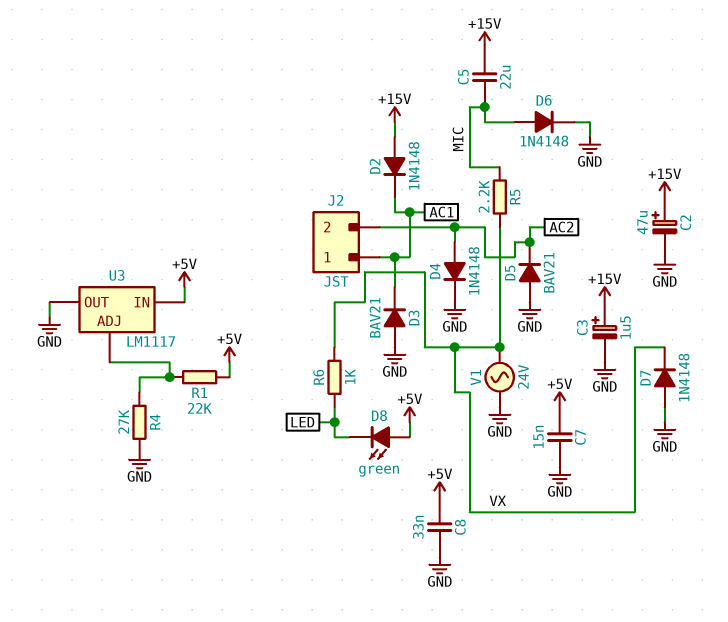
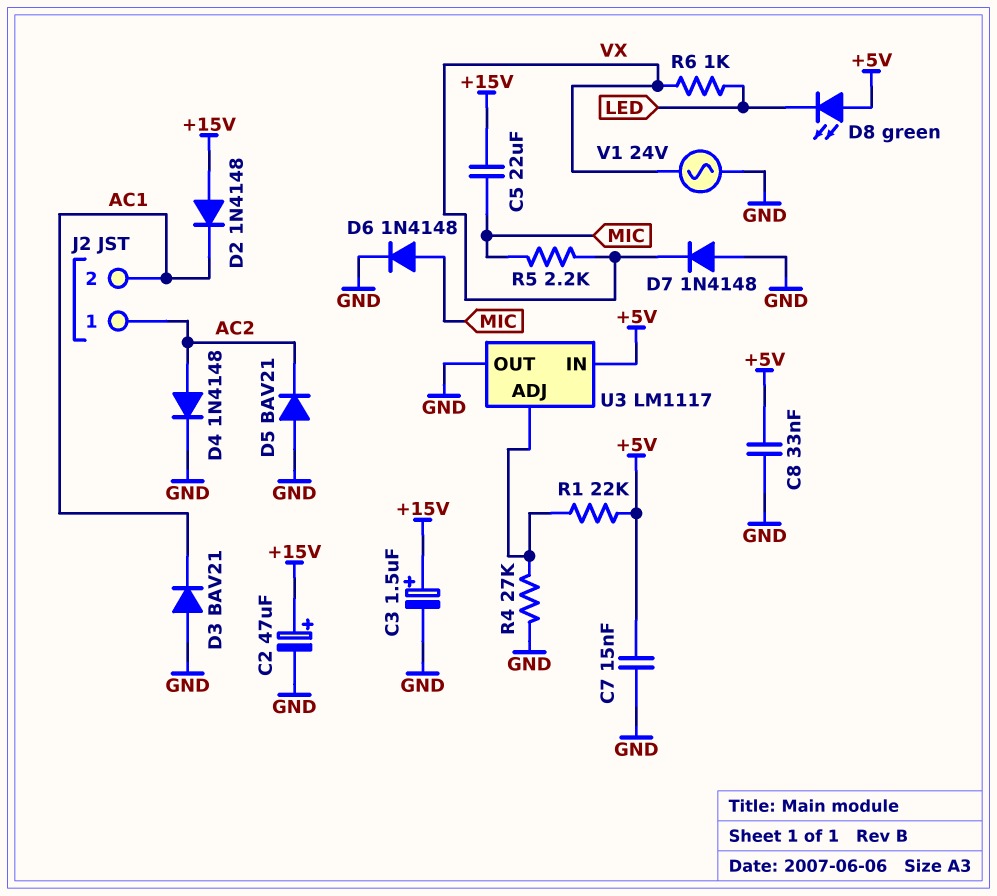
J2 pin 1: AC1 -> AC2
J2 pin 2: AC2 -> AC1

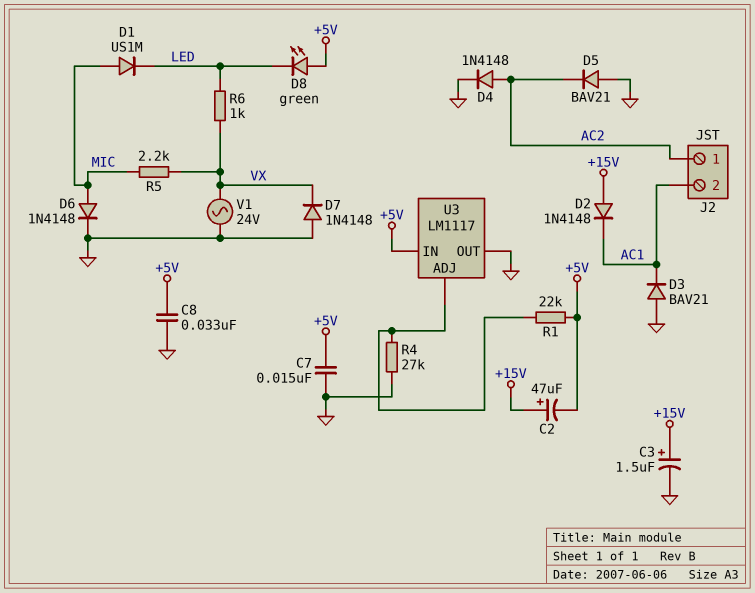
C2: 47uF (plus +15V, minus GND) -> 47uF (plus +15V, minus +5V)
C5: 22uF (+15V, MIC) -> none
D1: none -> diode US1M (A MIC, K LED)

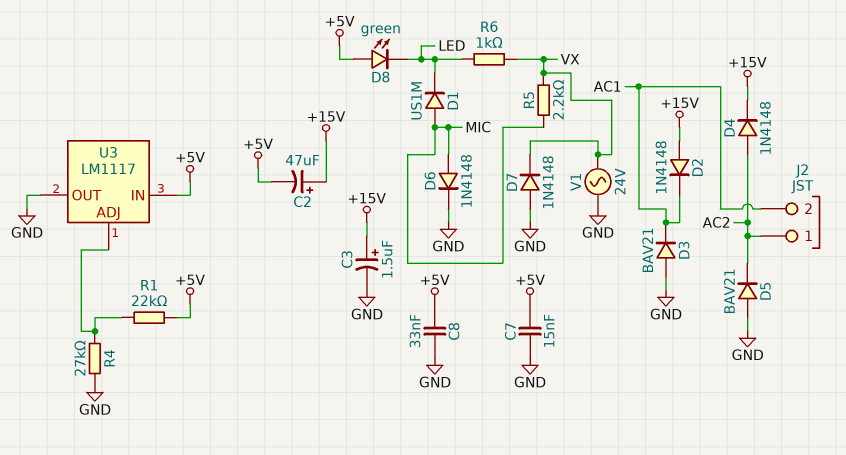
D4: diode 1N4148 (A AC2, K GND) -> diode 1N4148 (A AC2, K +15V)

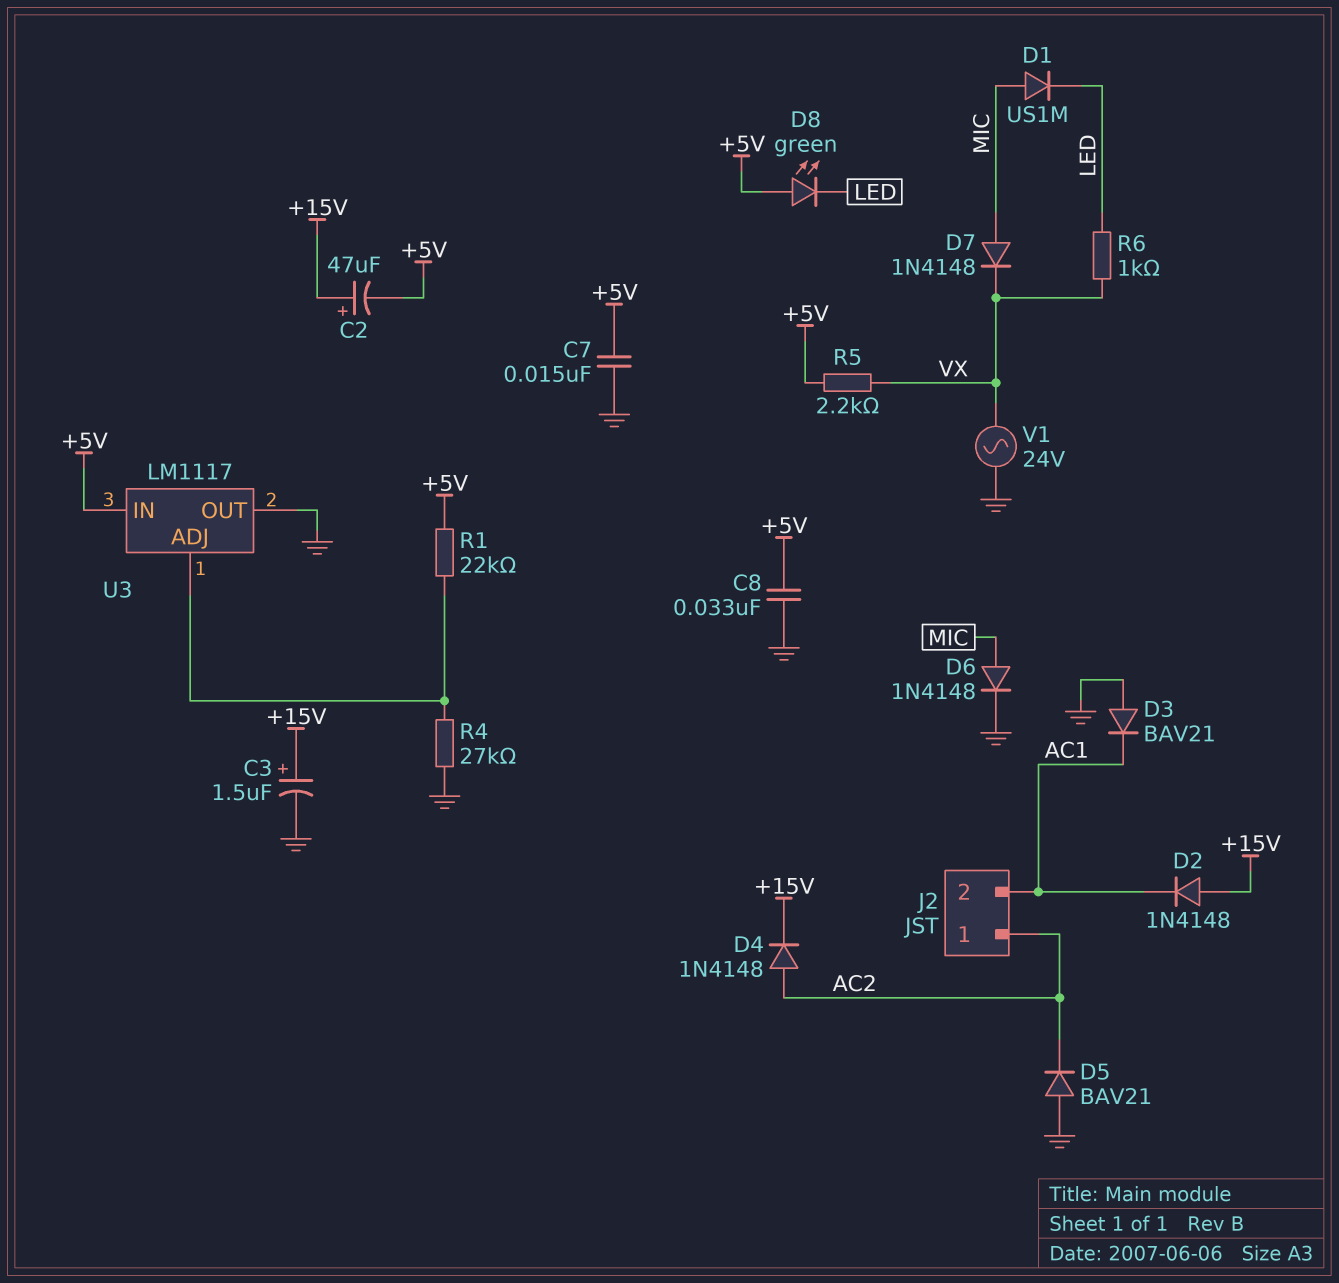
D7: diode 1N4148 (A GND, K VX) -> diode 1N4148 (A MIC, K VX)
R5: 2.2k (MIC, VX) -> 2.2k (+5V, VX)

